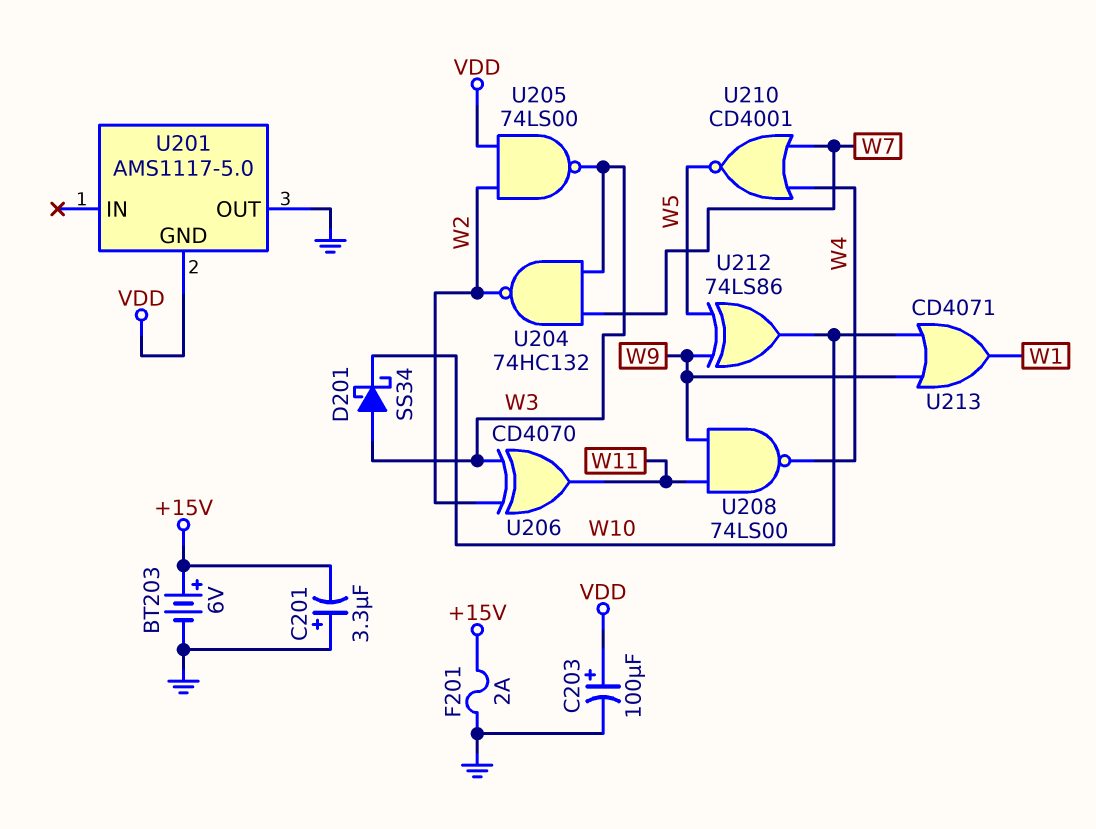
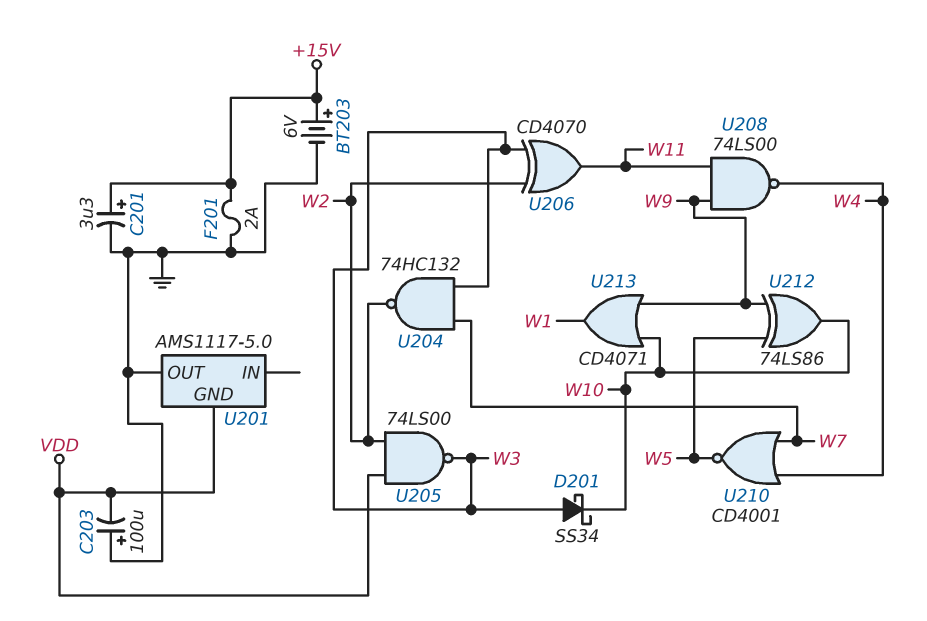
C201: 3.3uF (plus GND, minus +15V) -> 3.3uF (plus +15V, minus GND)
C203: 100uF (plus VDD, minus GND) -> 100uF (plus GND, minus VDD)

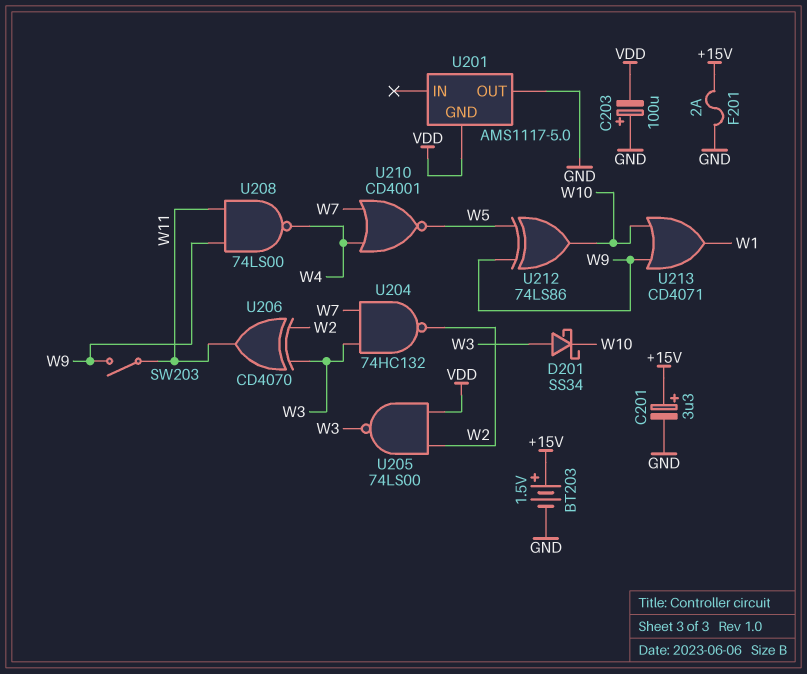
BT203: 6V (plus +15V, minus GND) -> 1.5V (plus +15V, minus GND)
SW203: none -> switch (W9, W11)

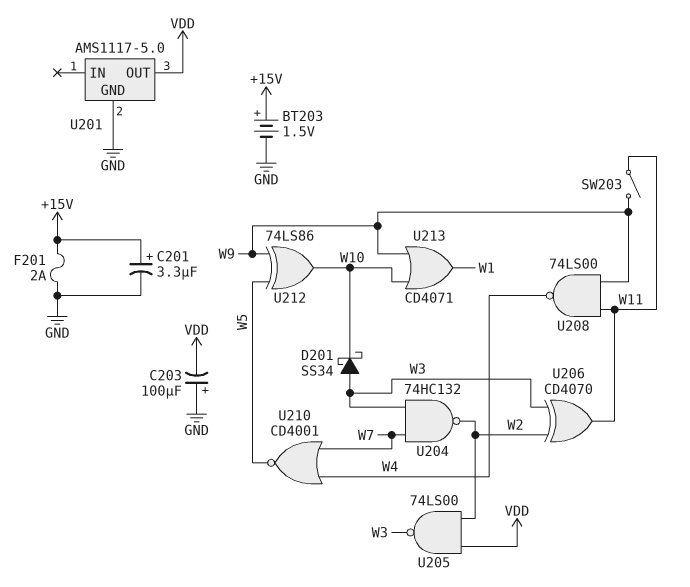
U201 pin GND: VDD -> GND
U201 pin OUT: GND -> VDD

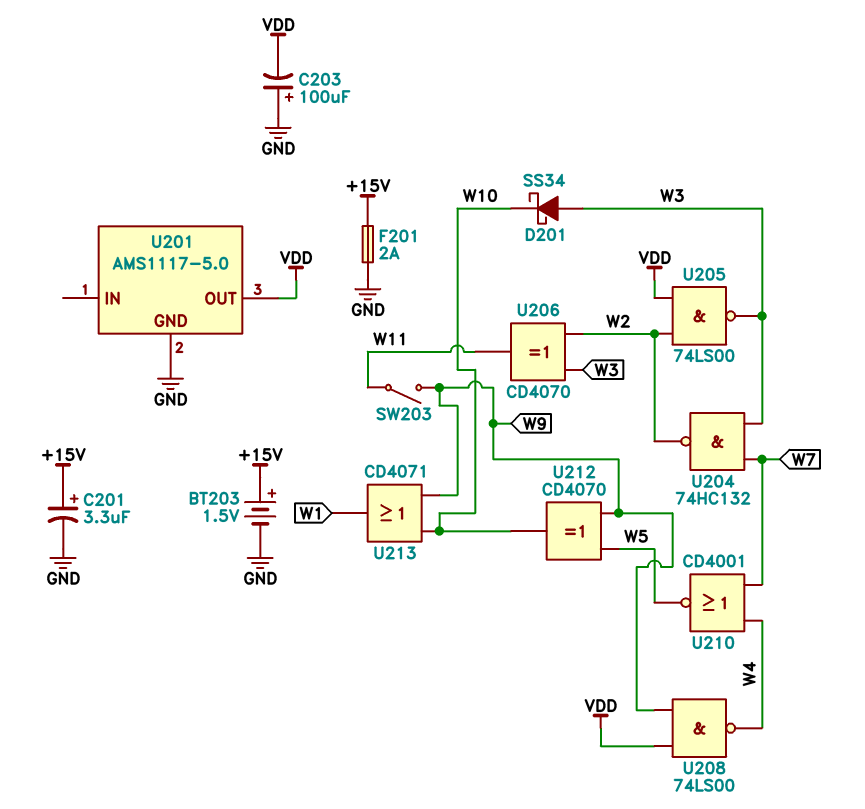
U208: NAND 74LS00 (in W9, in W11, out W4) -> NAND 74LS00 (in VDD, in W9, out W4)
U212: XOR 74LS86 (in W5, in W9, out W10) -> XOR CD4070 (in W5, in W9, out W10)

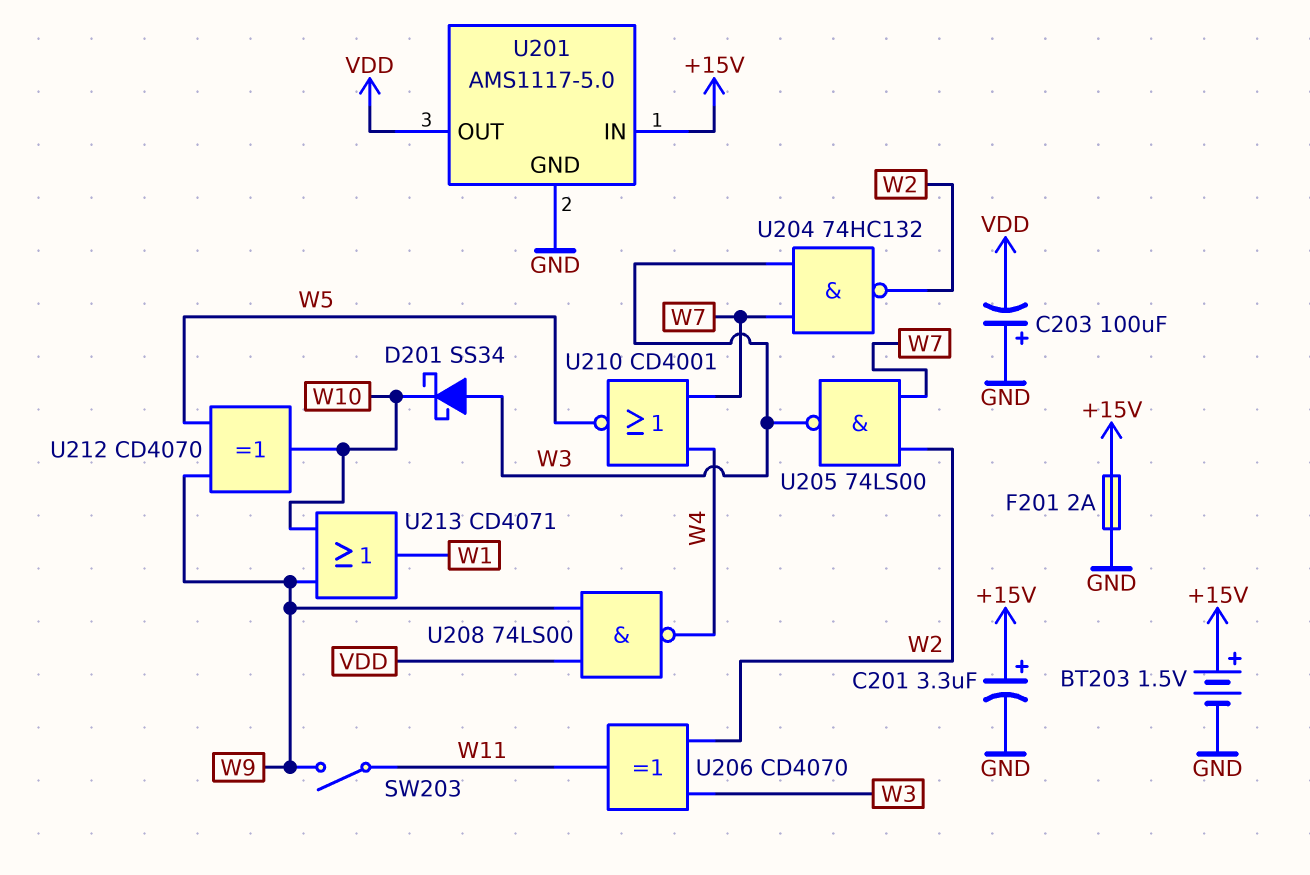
U201 pin IN: none -> +15V
U205: NAND 74LS00 (in VDD, in W2, out W3) -> NAND 74LS00 (in W2, in W7, out W3)

